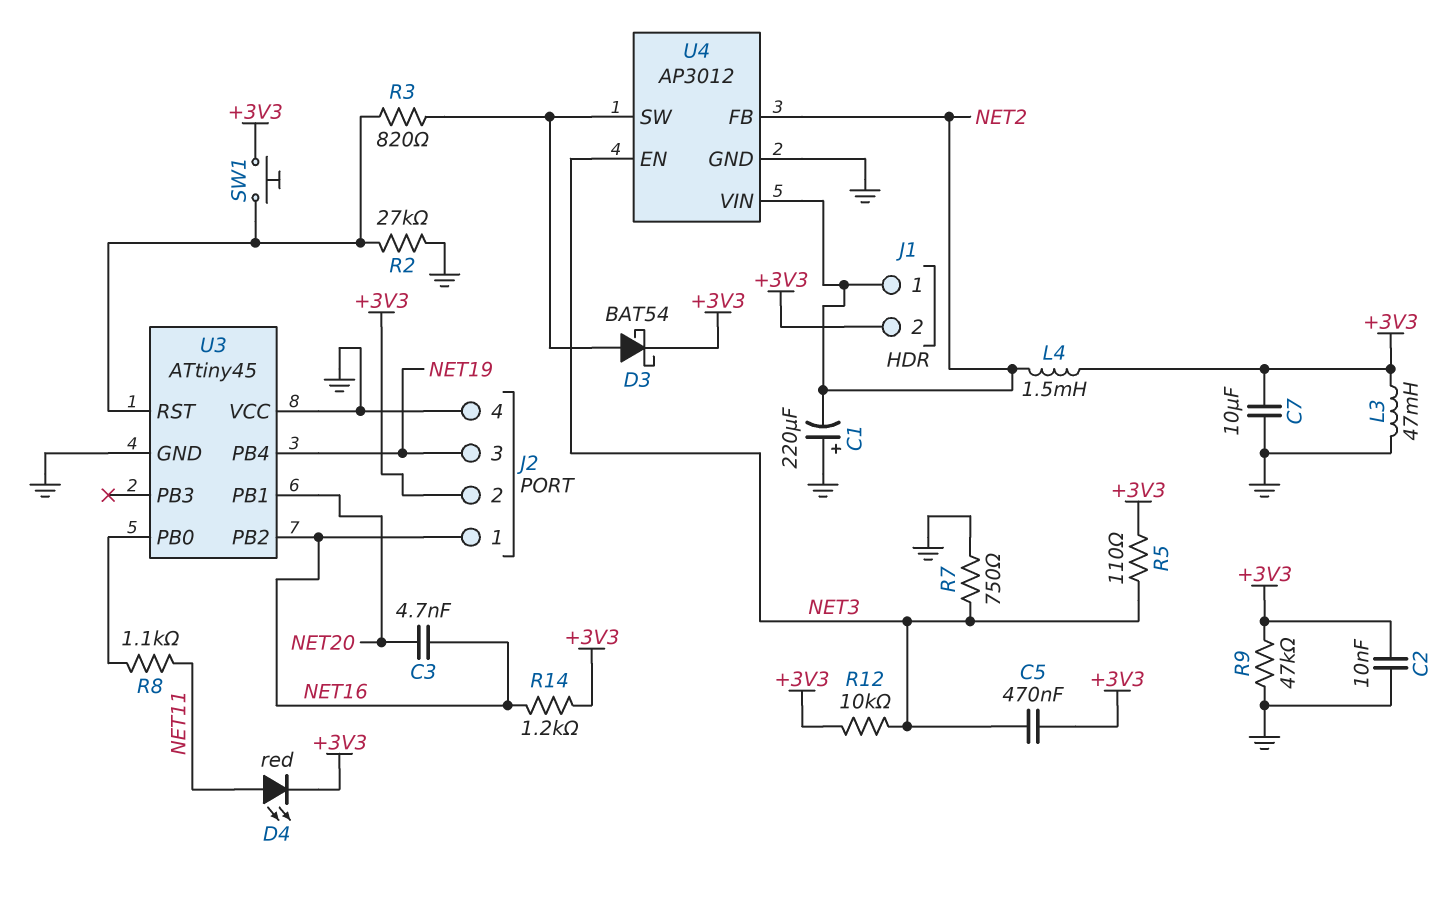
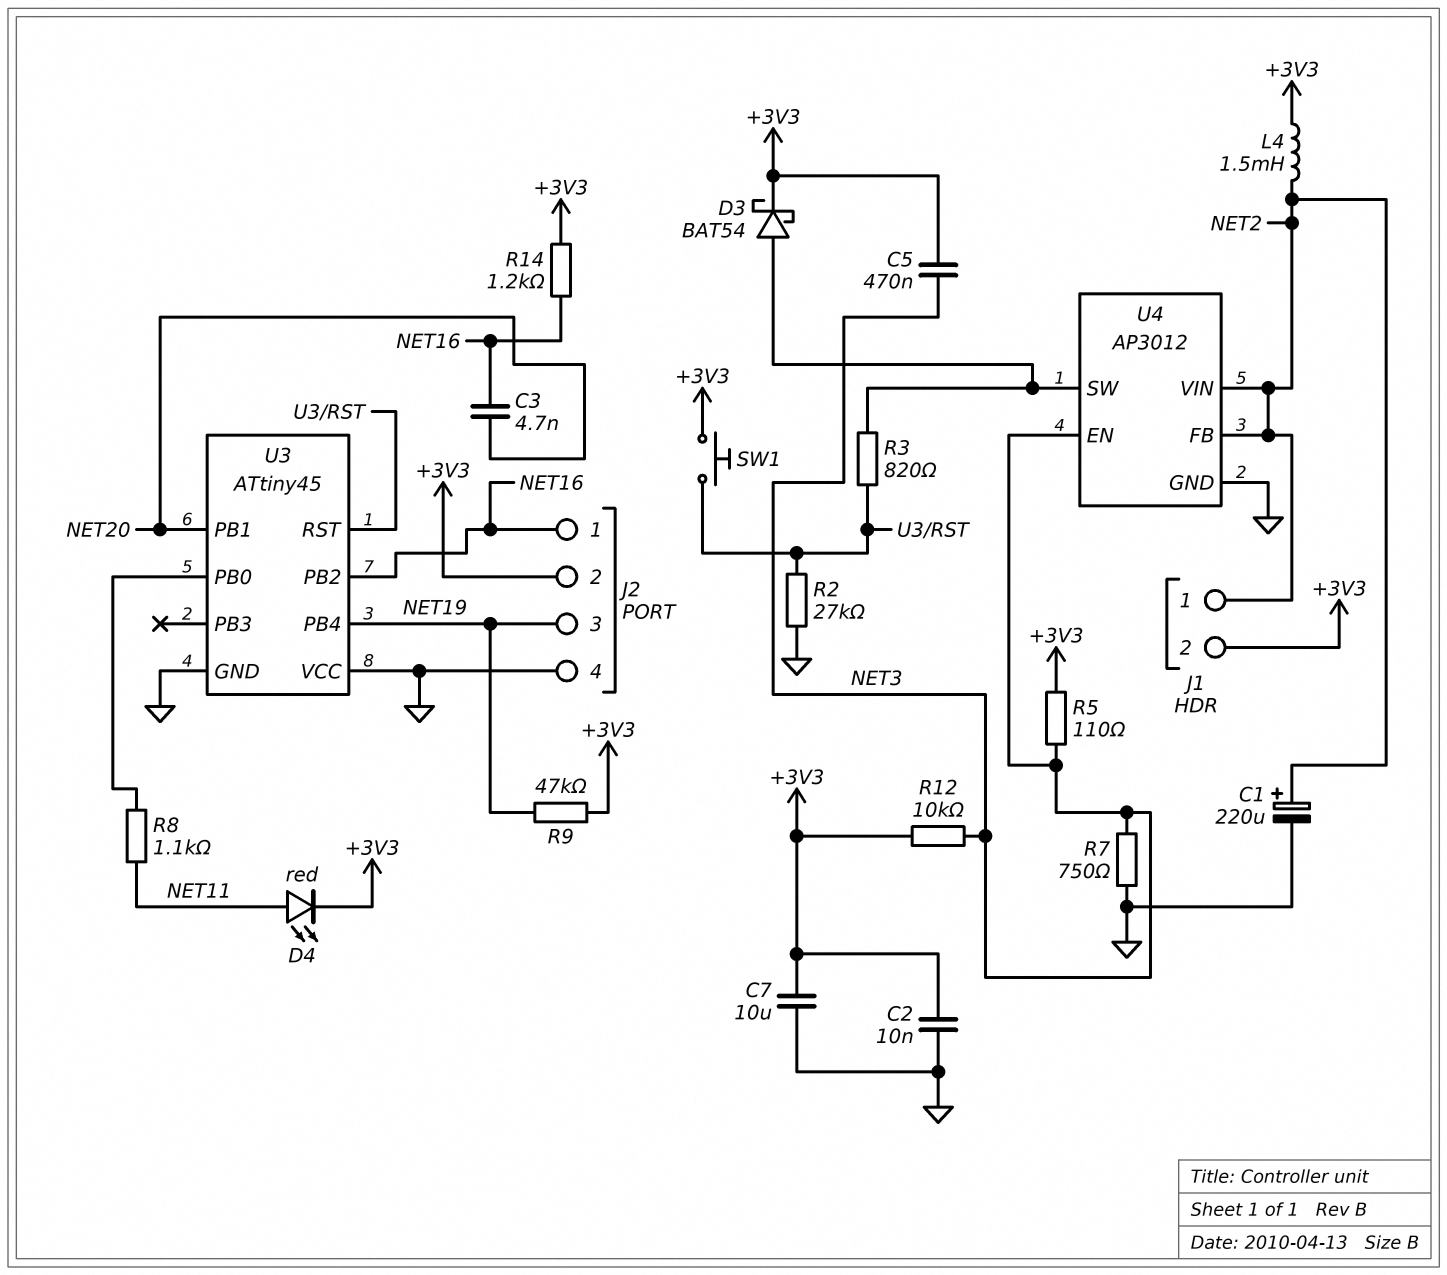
C1: 220uF (plus GND, minus NET2) -> 220uF (plus NET2, minus GND)
L3: 47mH (+3V3, GND) -> none
R9: 47k (+3V3, GND) -> 47k (+3V3, NET19)

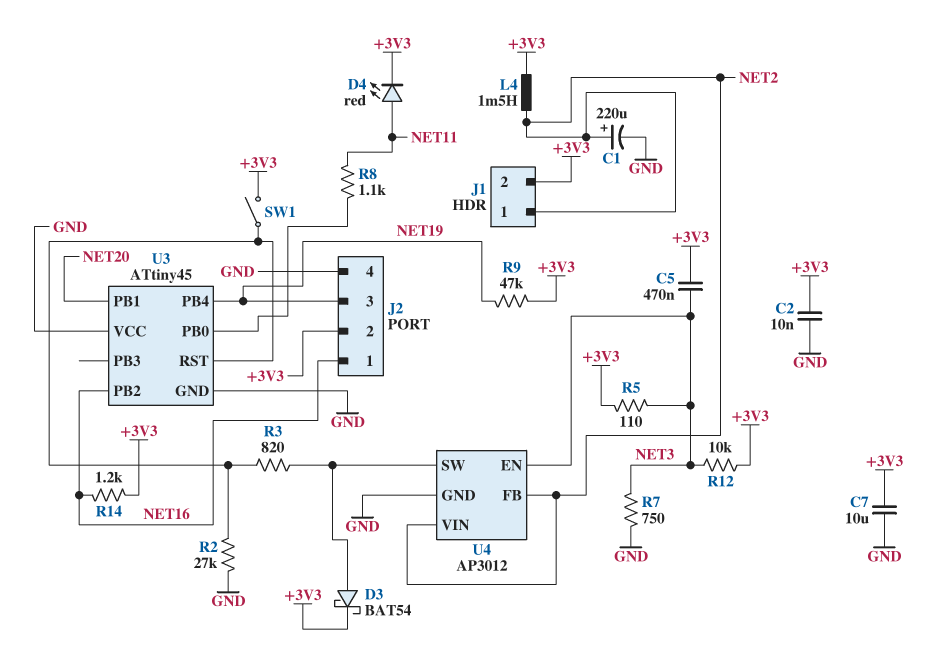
C3: 4.7nF (NET16, NET20) -> none
SW1: button (+3V3, U3/RST) -> switch (+3V3, U3/RST)

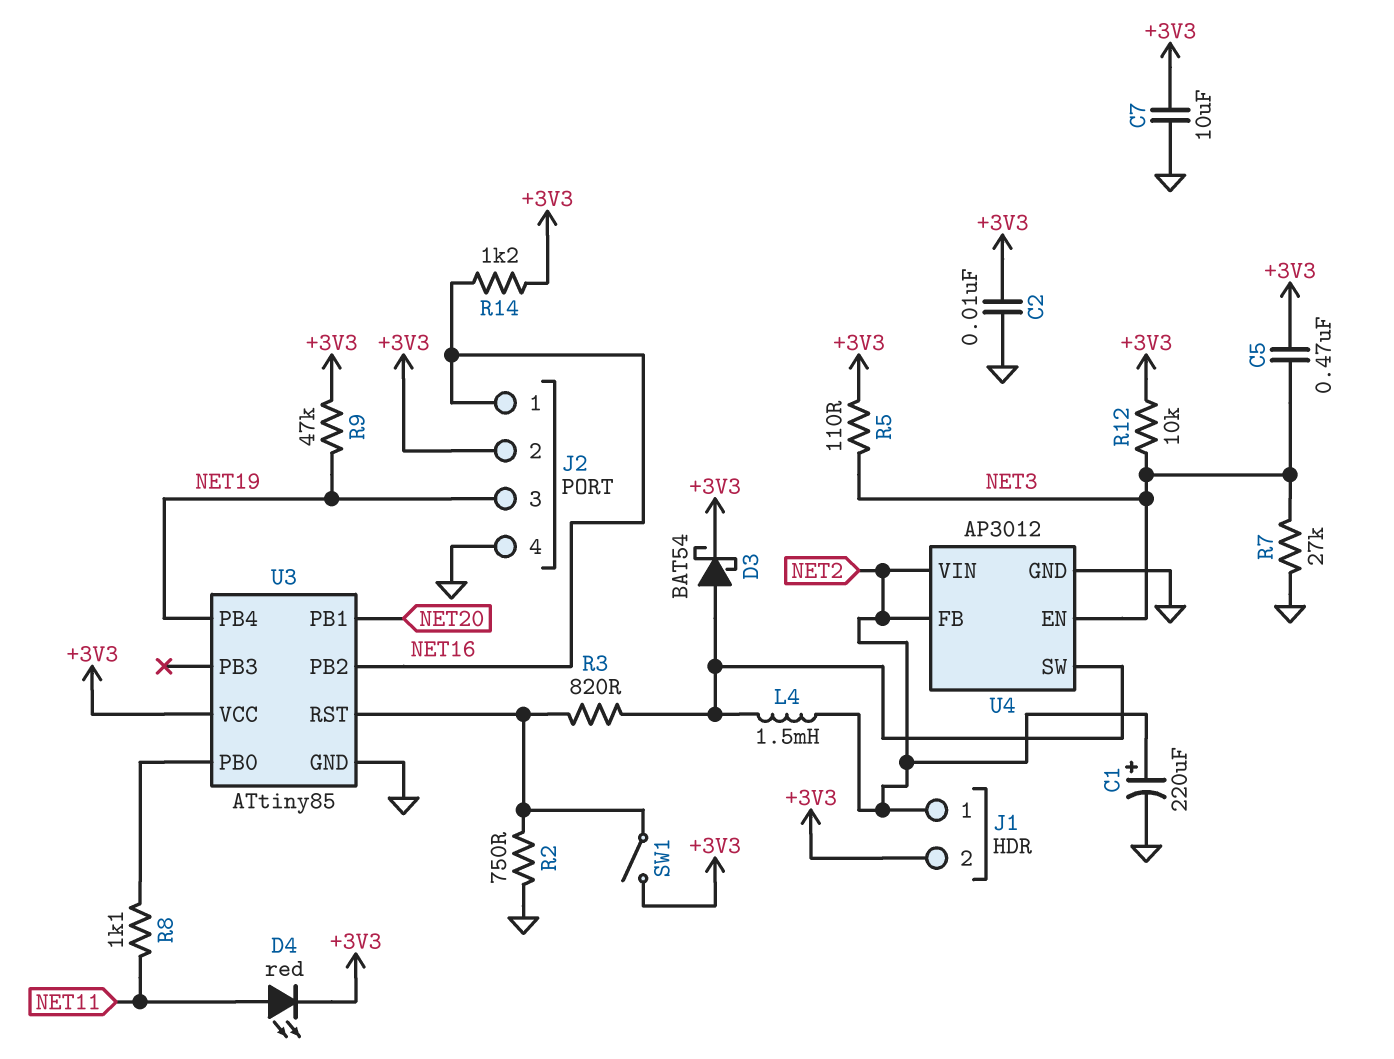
L4: 1.5mH (+3V3, NET2) -> 1.5mH (NET2, U4/SW)
R2: 27k (GND, U3/RST) -> 750 (GND, U3/RST)
R7: 750 (GND, NET3) -> 27k (GND, NET3)
U3: ATtiny45 -> ATtiny85
U3 pin VCC: GND -> +3V3

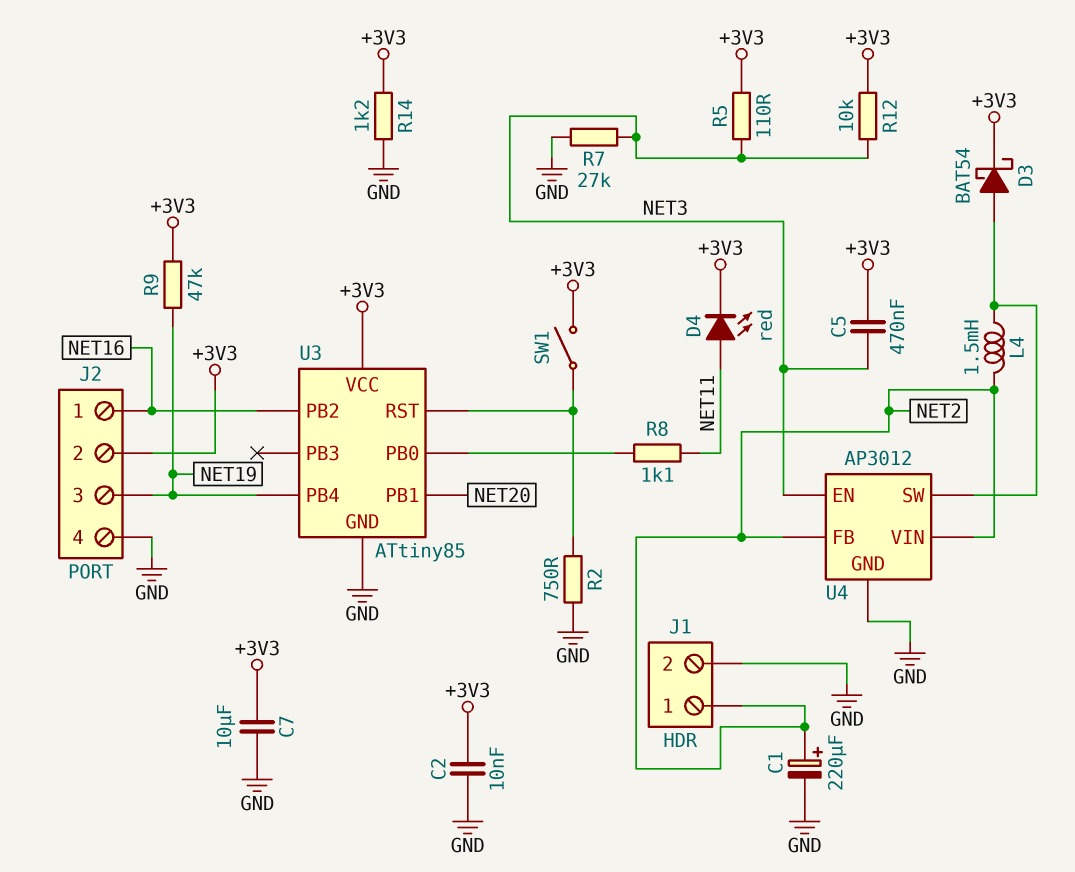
J1 pin 2: +3V3 -> GND
R3: 820 (U3/RST, U4/SW) -> none
R14: 1.2k (+3V3, NET16) -> 1.2k (+3V3, GND)

